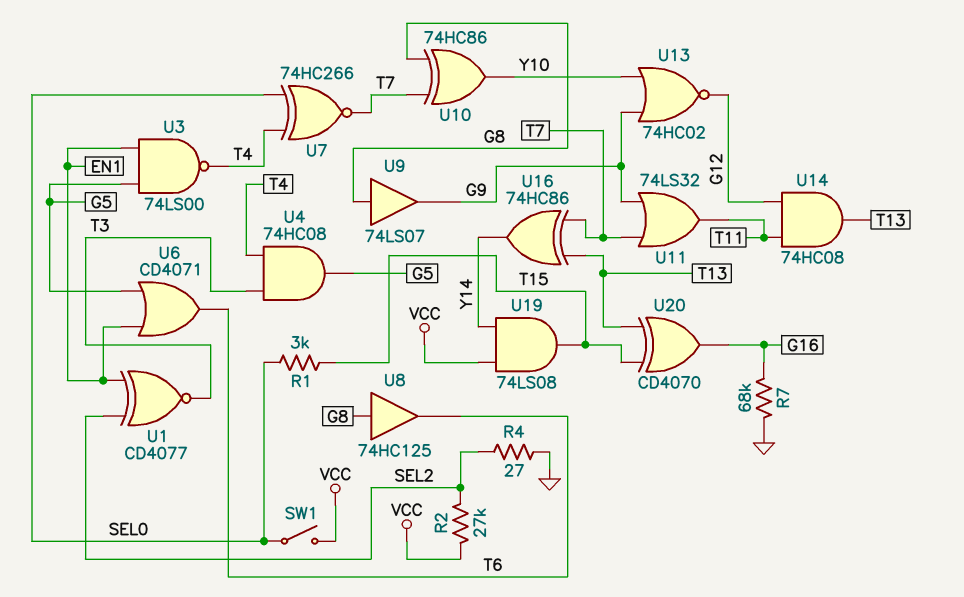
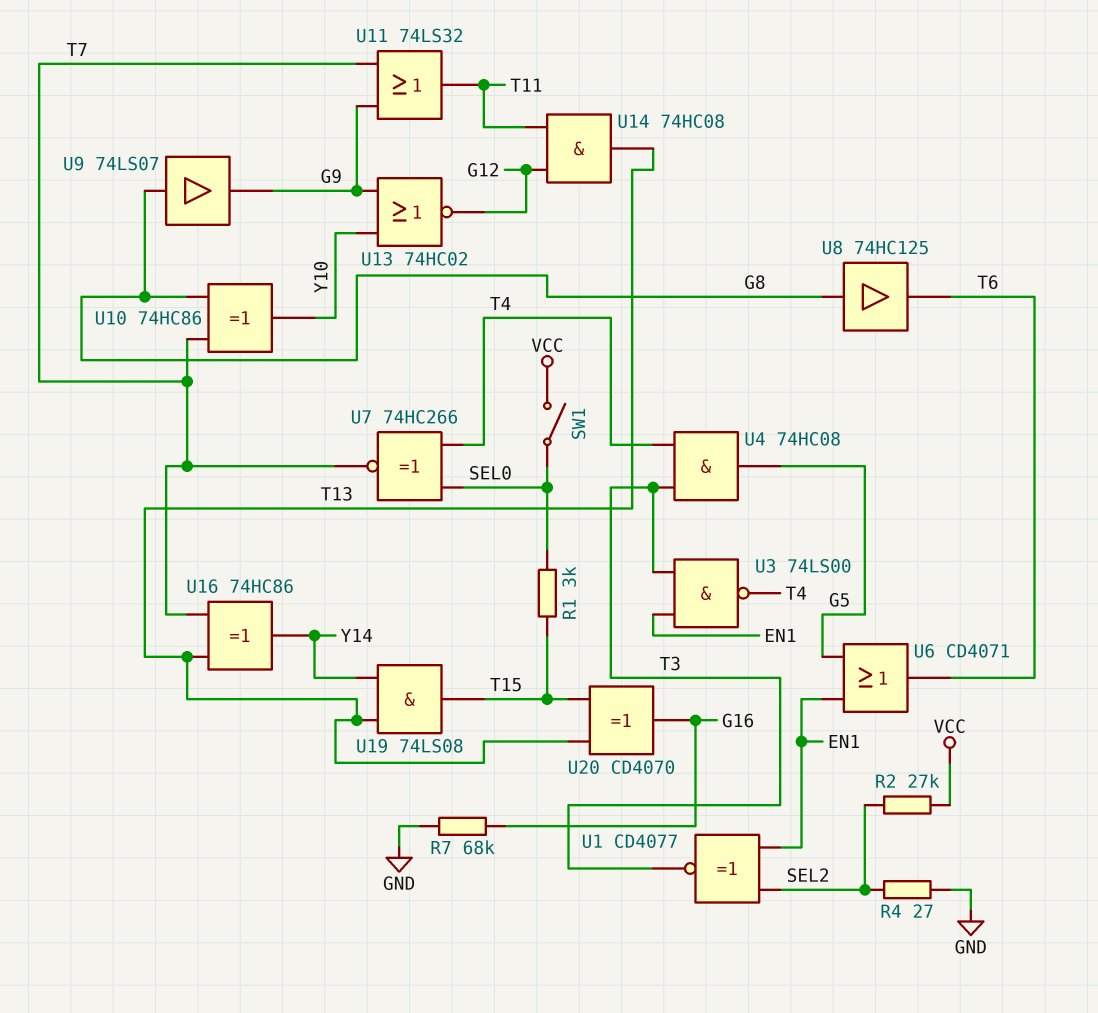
U3: NAND 74LS00 (in EN1, in G5, out T4) -> NAND 74LS00 (in EN1, in T3, out T4)
U19: AND 74LS08 (in VCC, in Y14, out T15) -> AND 74LS08 (in T13, in Y14, out T15)

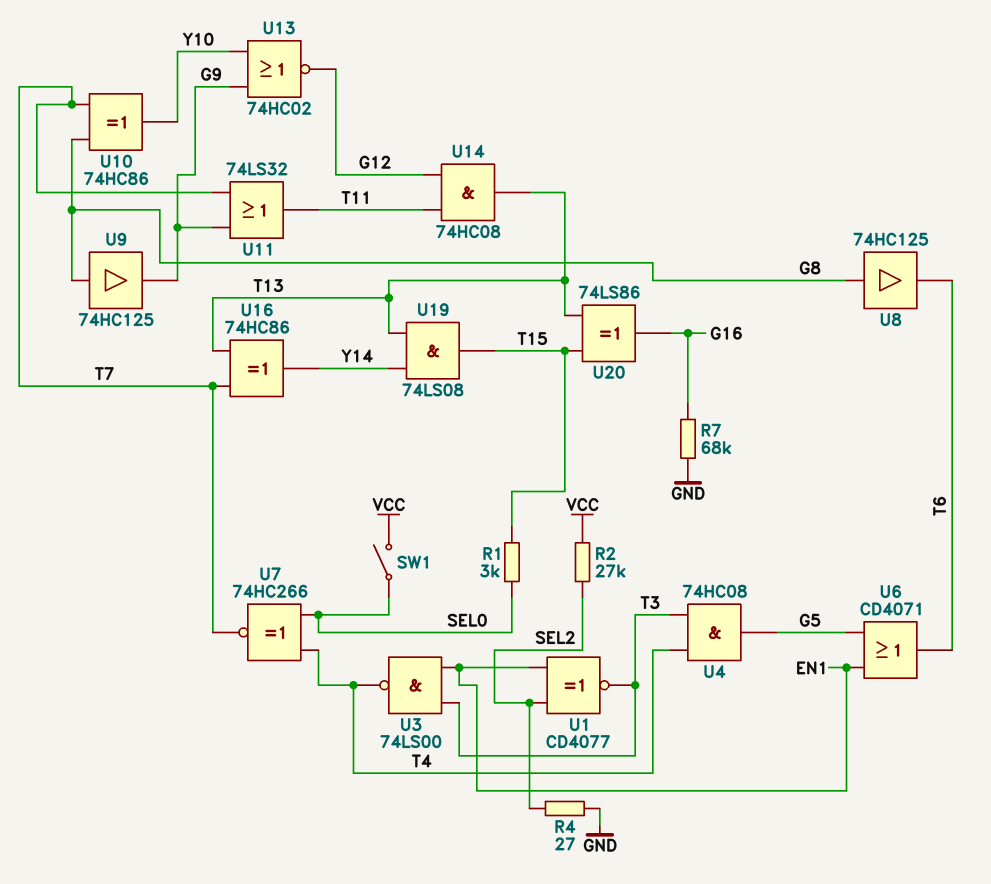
U9: buffer 74LS07 (in G8, out G9) -> buffer 74HC125 (in G8, out G9)
U20: XOR CD4070 (in T13, in T15, out G16) -> XOR 74LS86 (in T13, in T15, out G16)

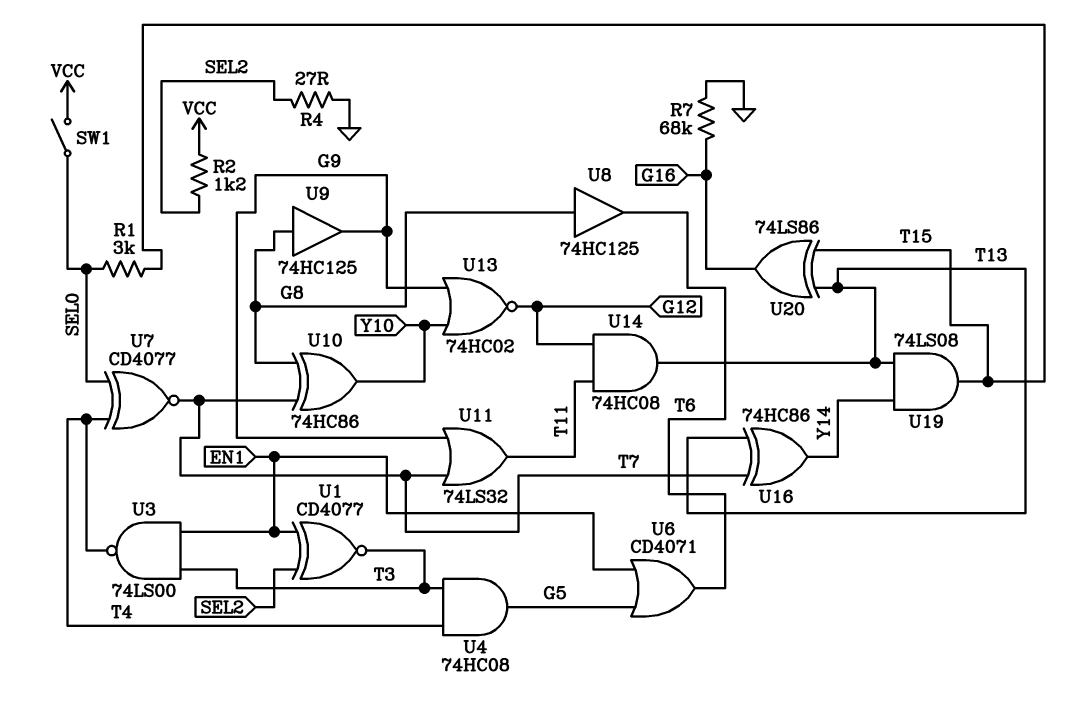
R2: 27k (SEL2, VCC) -> 1.2k (SEL2, VCC)
U7: XNOR 74HC266 (in SEL0, in T4, out T7) -> XNOR CD4077 (in SEL0, in T4, out T7)

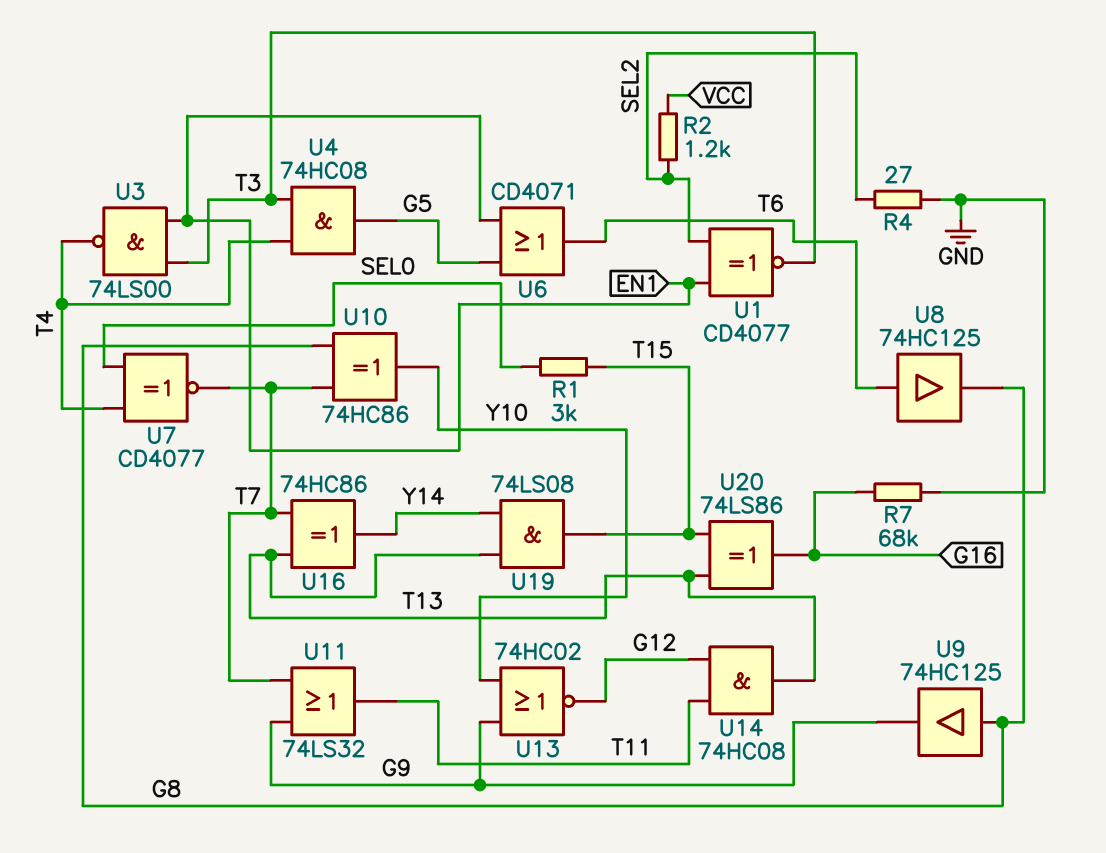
SW1: switch (SEL0, VCC) -> none
U8: buffer 74HC125 (in G8, out T6) -> buffer 74HC125 (in T6, out G8)

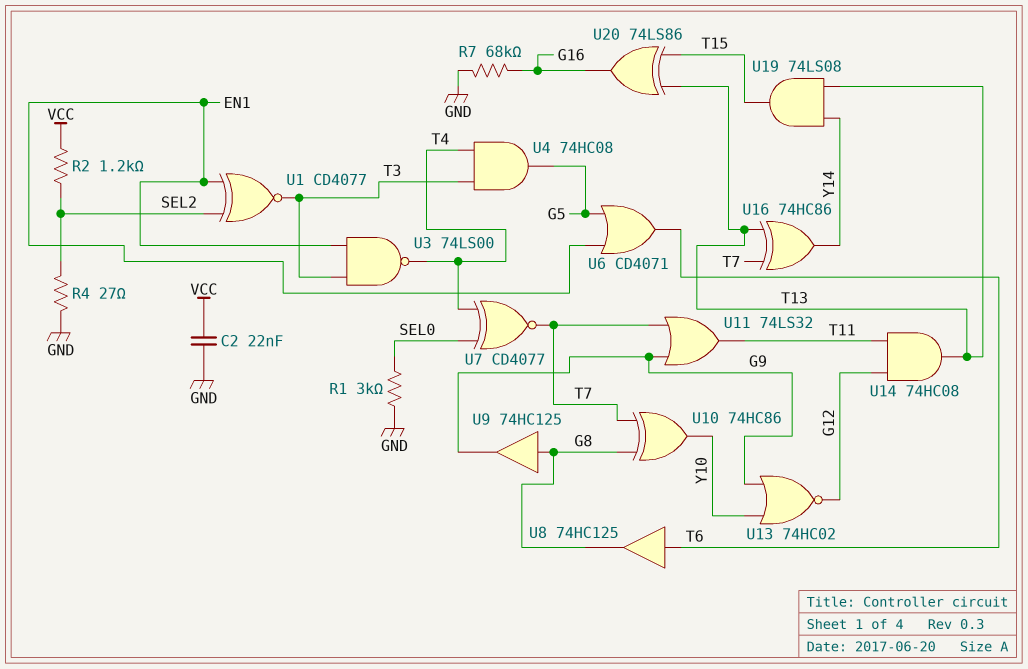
C2: none -> 22nF (GND, VCC)
R1: 3k (SEL0, T15) -> 3k (GND, SEL0)

